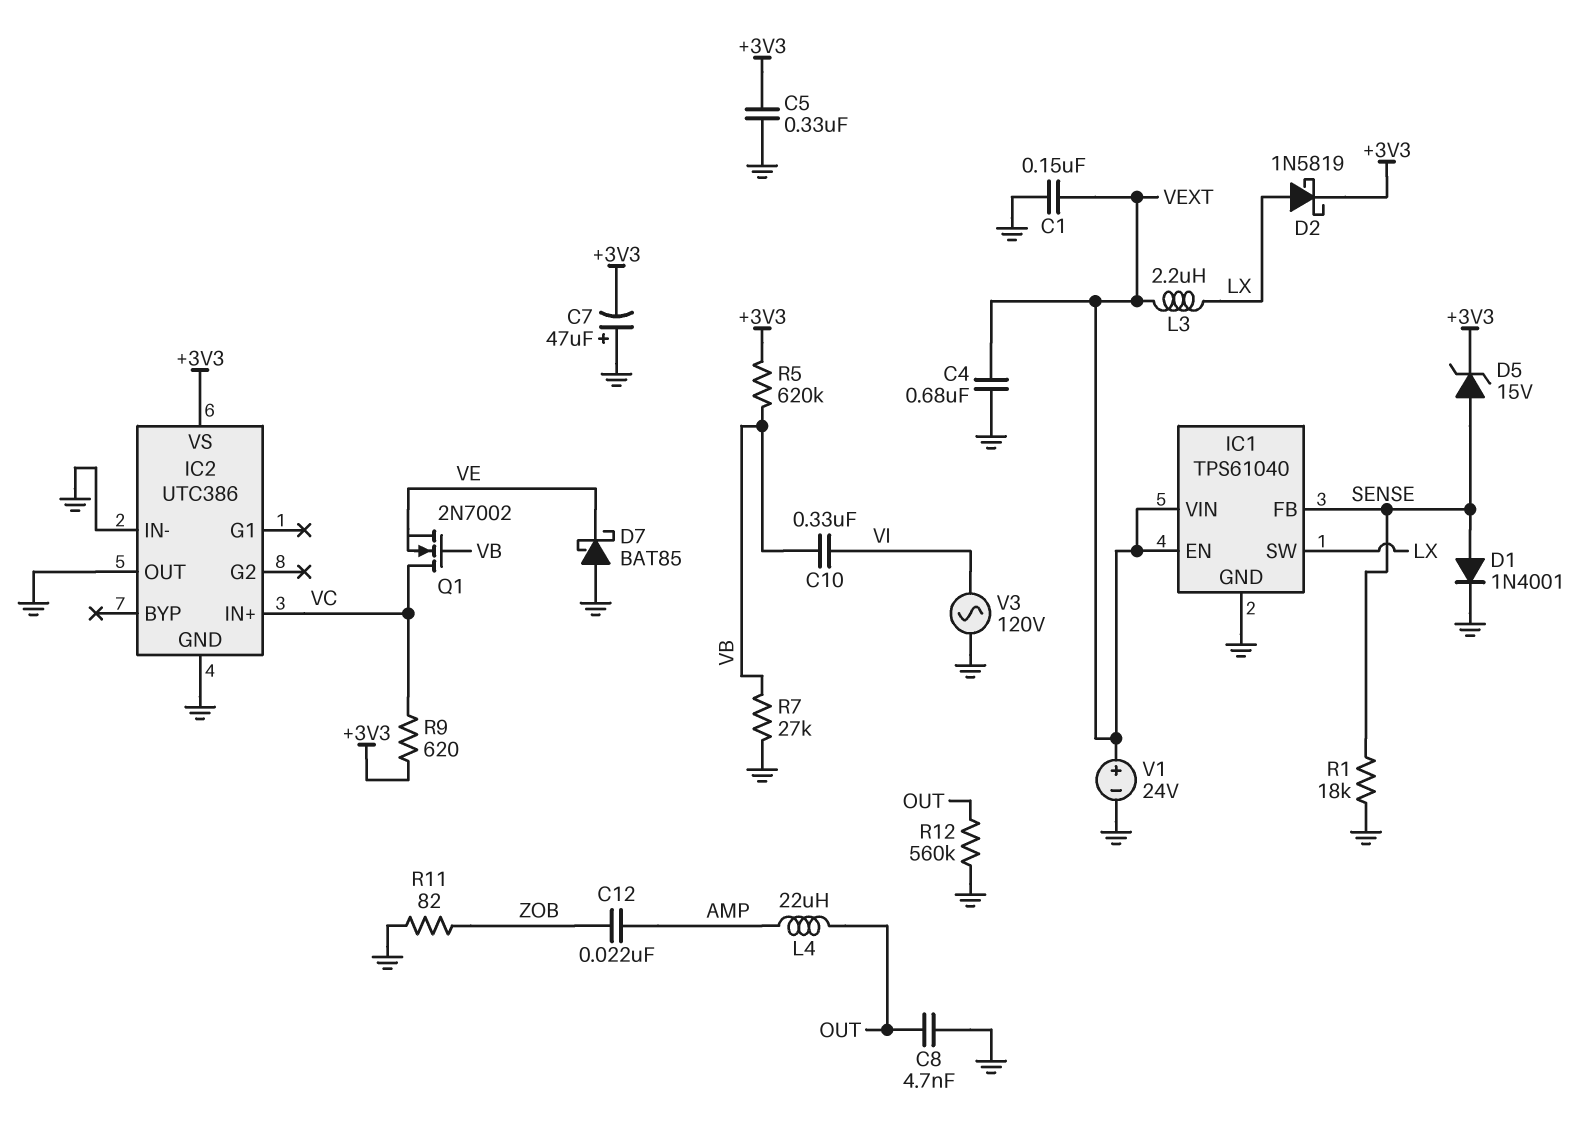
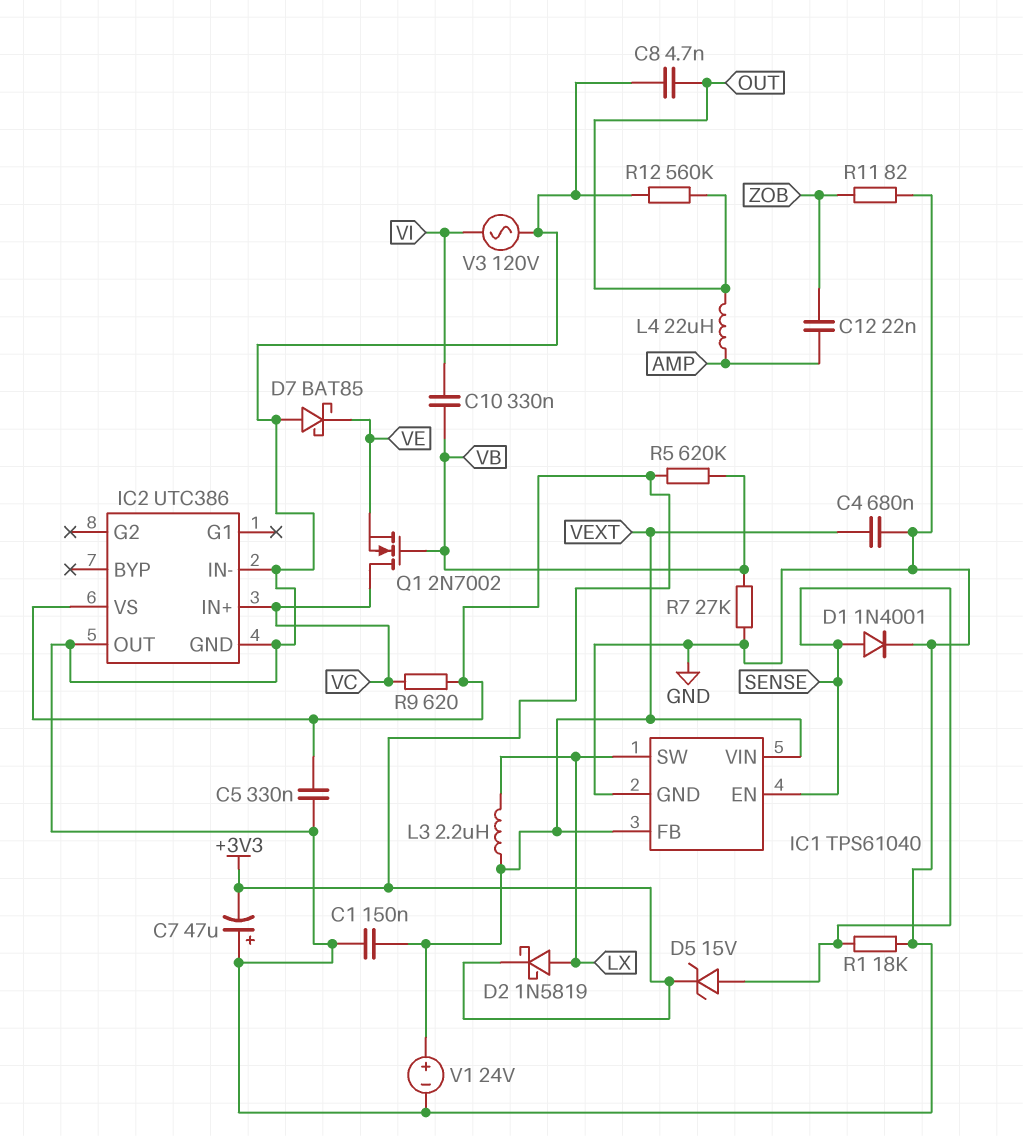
IC1 pin EN: VEXT -> SENSE
IC1 pin FB: SENSE -> VEXT

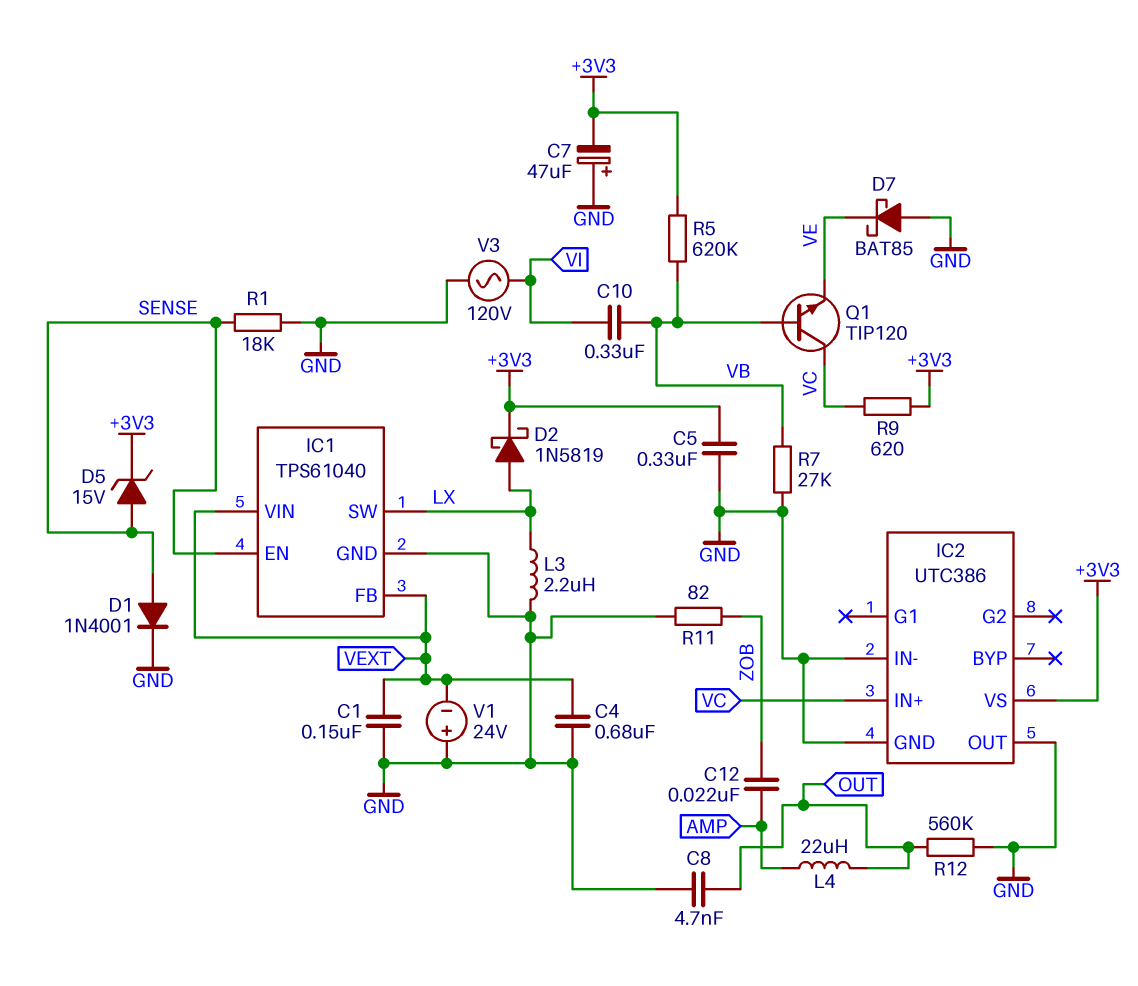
L3: 2.2uH (LX, VEXT) -> 2.2uH (GND, LX)
Q1: NMOS 2N7002 (G VB, D VC, S VE) -> NPN TIP120 (B VB, C VC, E VE)
V1: 24V (plus VEXT, minus GND) -> 24V (plus GND, minus VEXT)

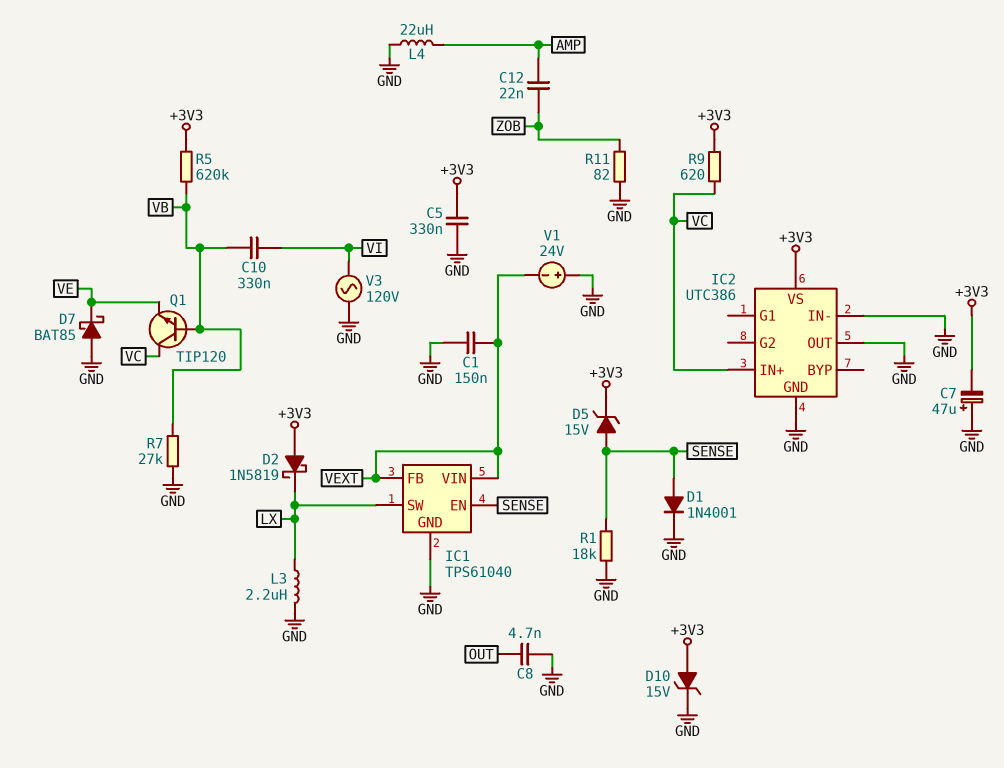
C4: 680nF (GND, VEXT) -> none
D2: schottky 1N5819 (A LX, K +3V3) -> schottky 1N5819 (A +3V3, K LX)
D10: none -> zener 15V (A +3V3, K GND)
L4: 22uH (AMP, OUT) -> 22uH (AMP, GND)
R12: 560k (GND, OUT) -> none

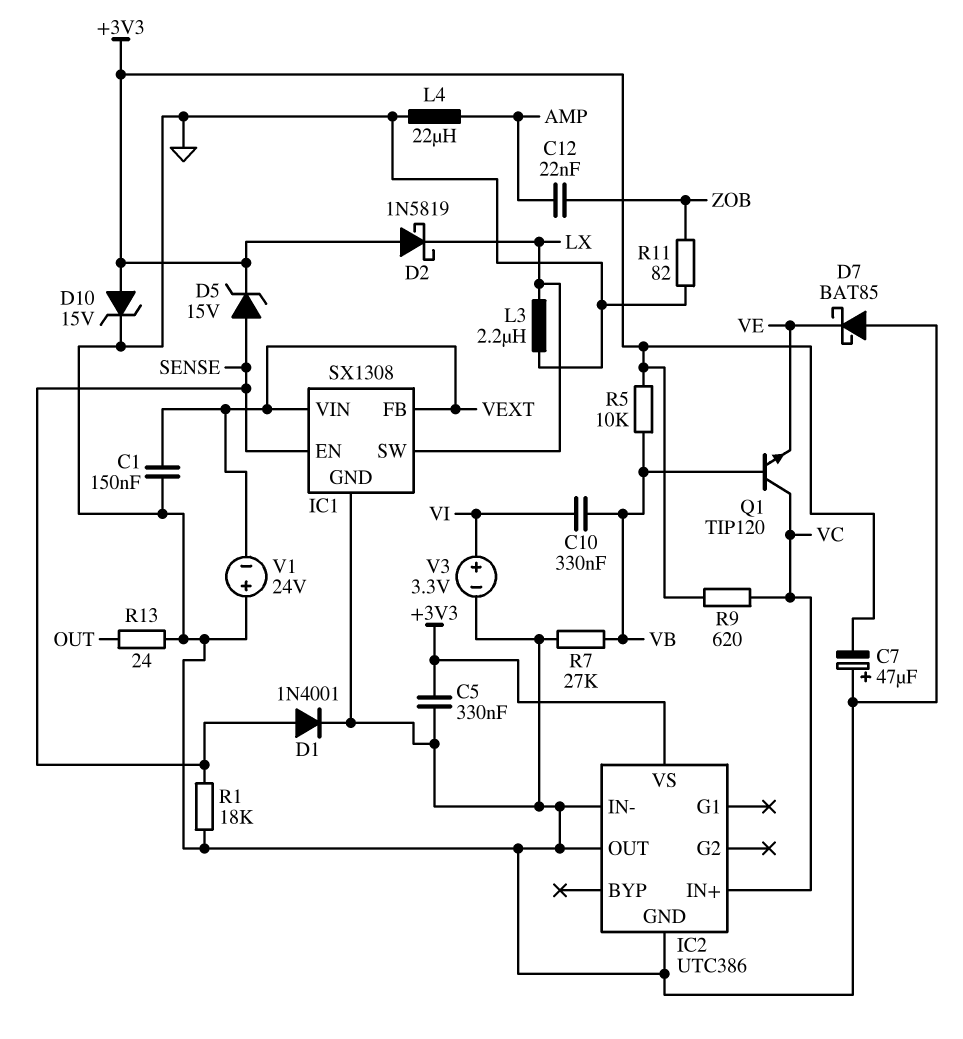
C8: 4.7nF (GND, OUT) -> none
IC1: TPS61040 -> SX1308
R5: 620k (+3V3, VB) -> 10k (+3V3, VB)
R13: none -> 24 (GND, OUT)
V3: AC 120V (GND, VI) -> 3.3V (plus VI, minus GND)

